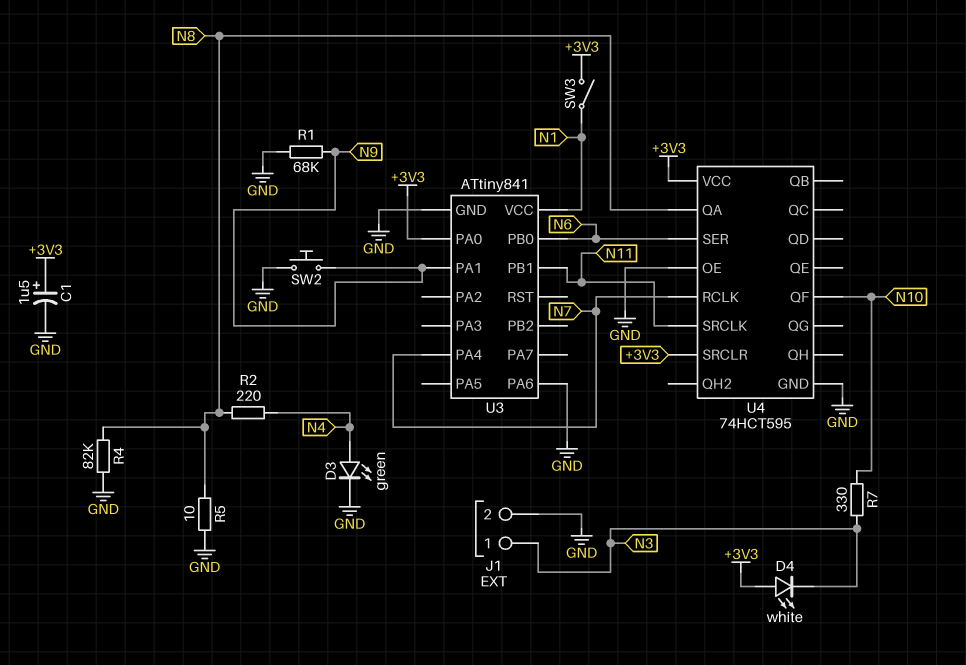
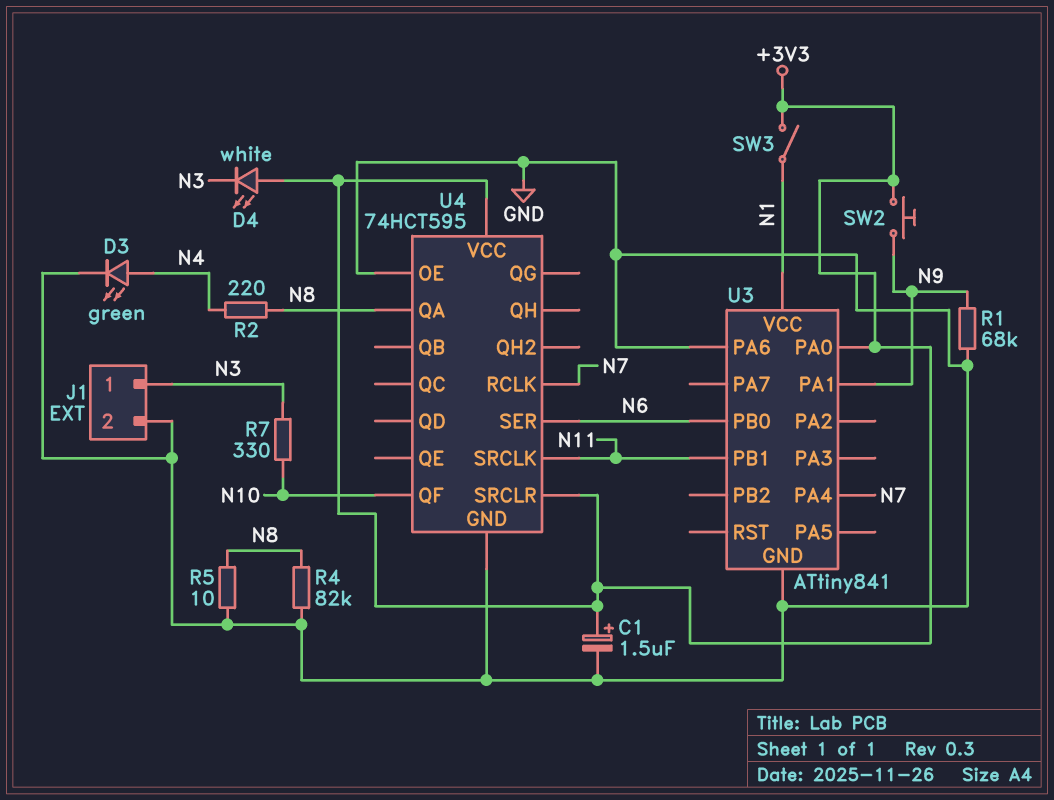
SW2: button (GND, N9) -> button (+3V3, N9)

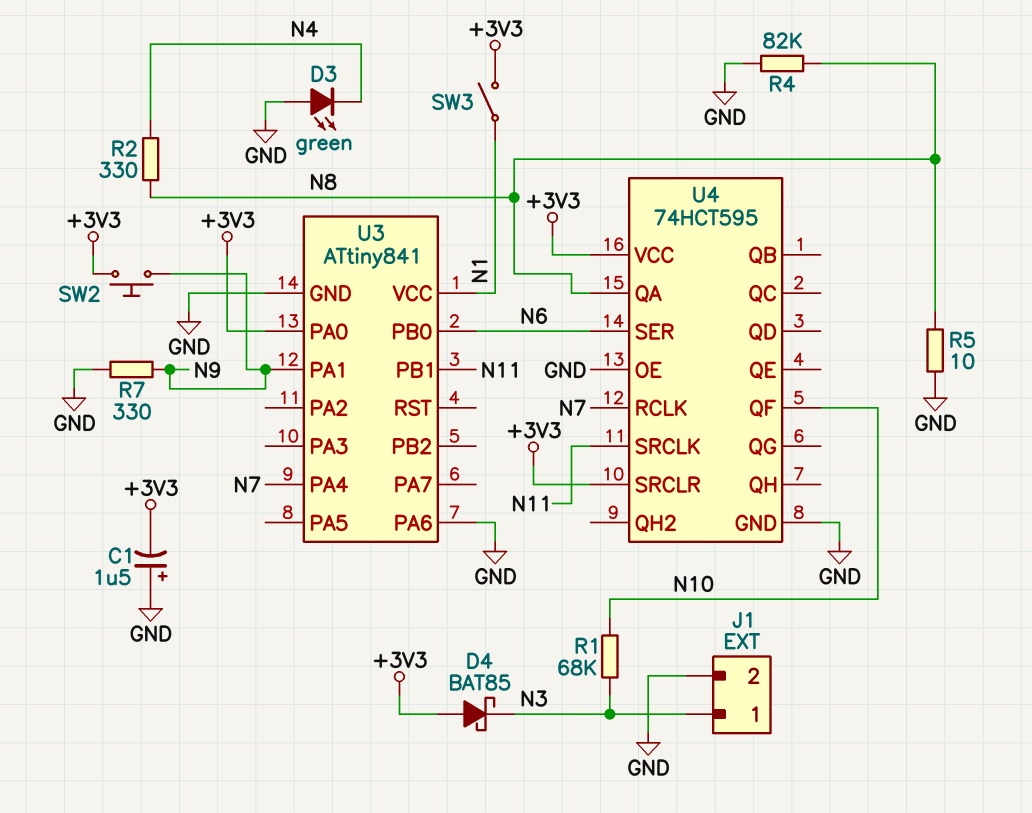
C1: 1.5uF (plus +3V3, minus GND) -> 1.5uF (plus GND, minus +3V3)
D3: LED green (A N4, K GND) -> LED green (A GND, K N4)
D4: LED white (A +3V3, K N3) -> schottky BAT85 (A +3V3, K N3)
R1: 68k (GND, N9) -> 68k (N3, N10)
R2: 220 (N4, N8) -> 330 (N4, N8)
R7: 330 (N3, N10) -> 330 (GND, N9)

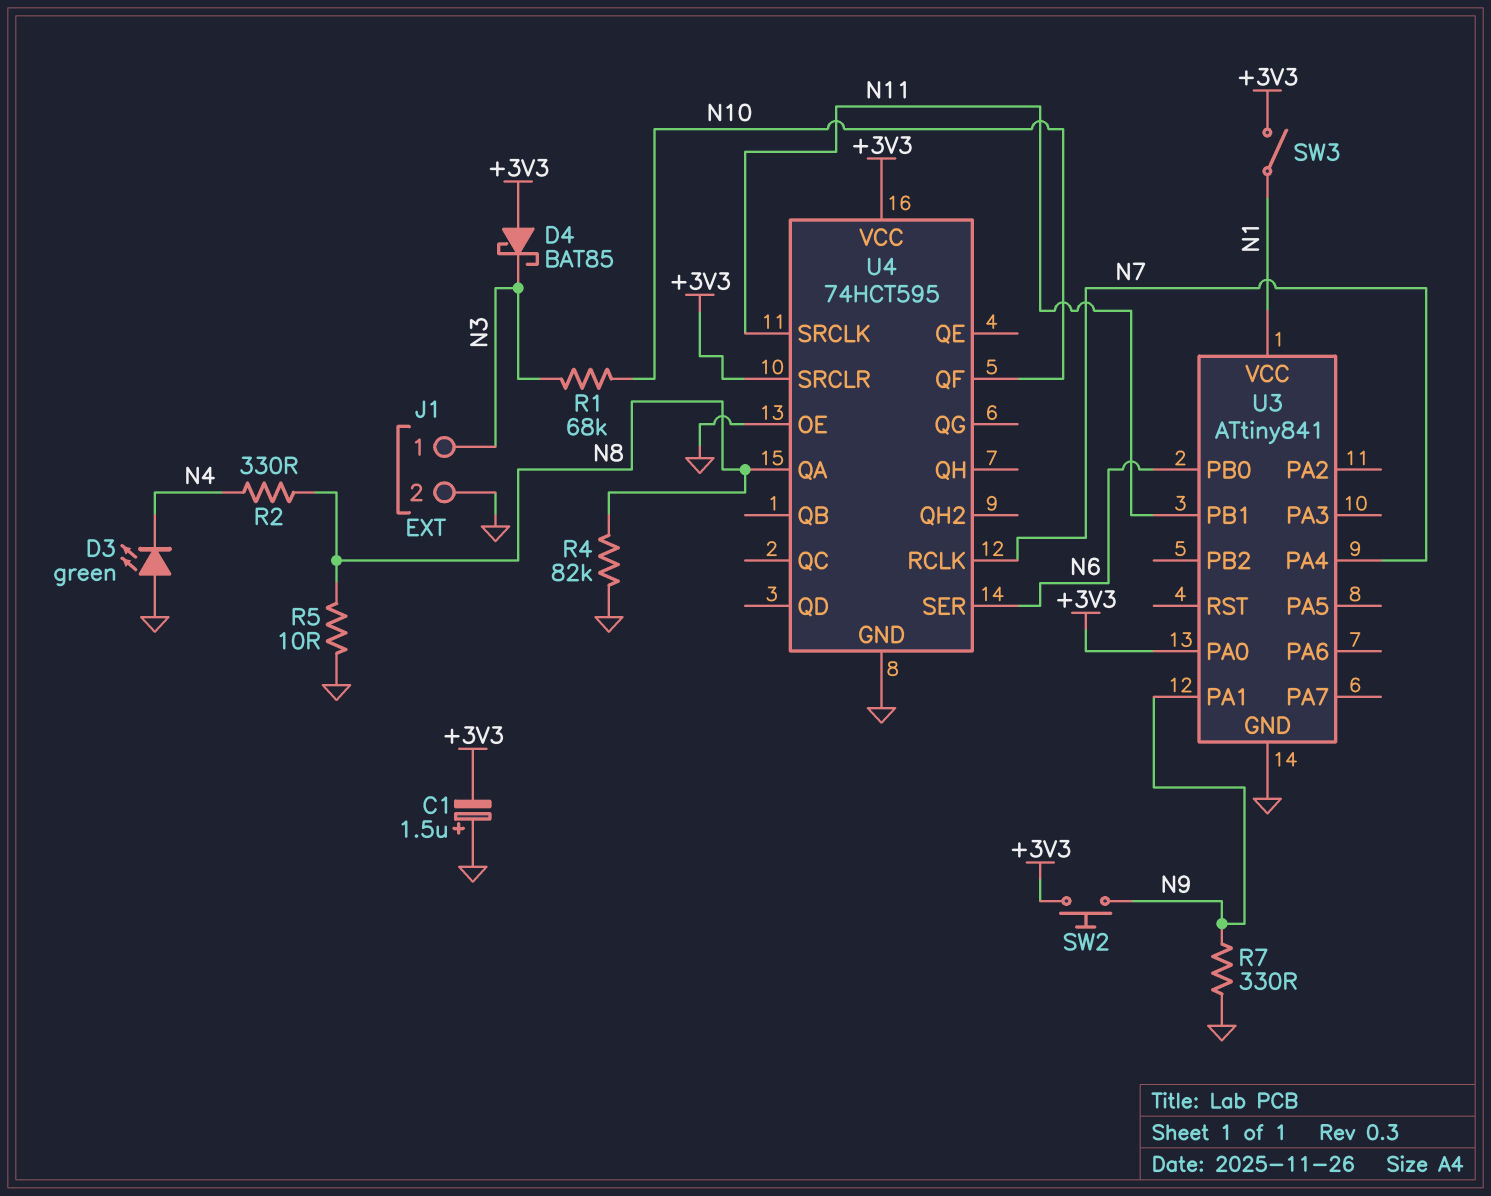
U3 pin PA6: GND -> none

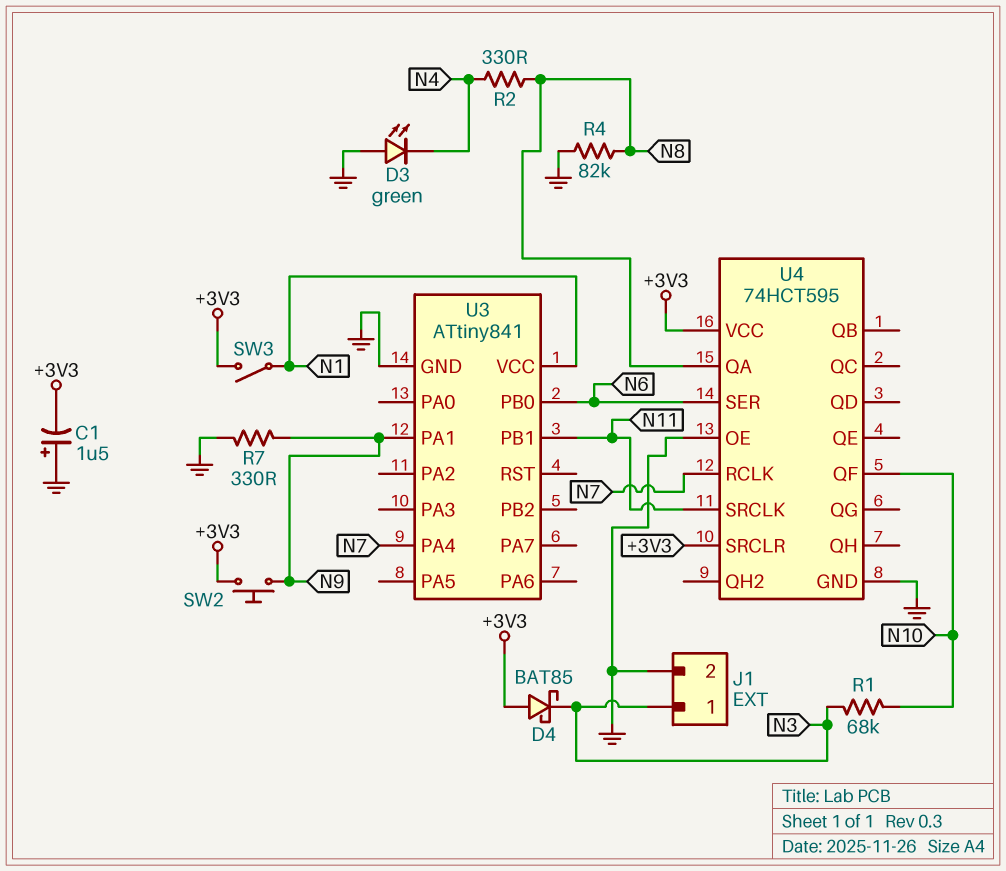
R5: 10 (GND, N8) -> none
U3 pin PA0: +3V3 -> none

